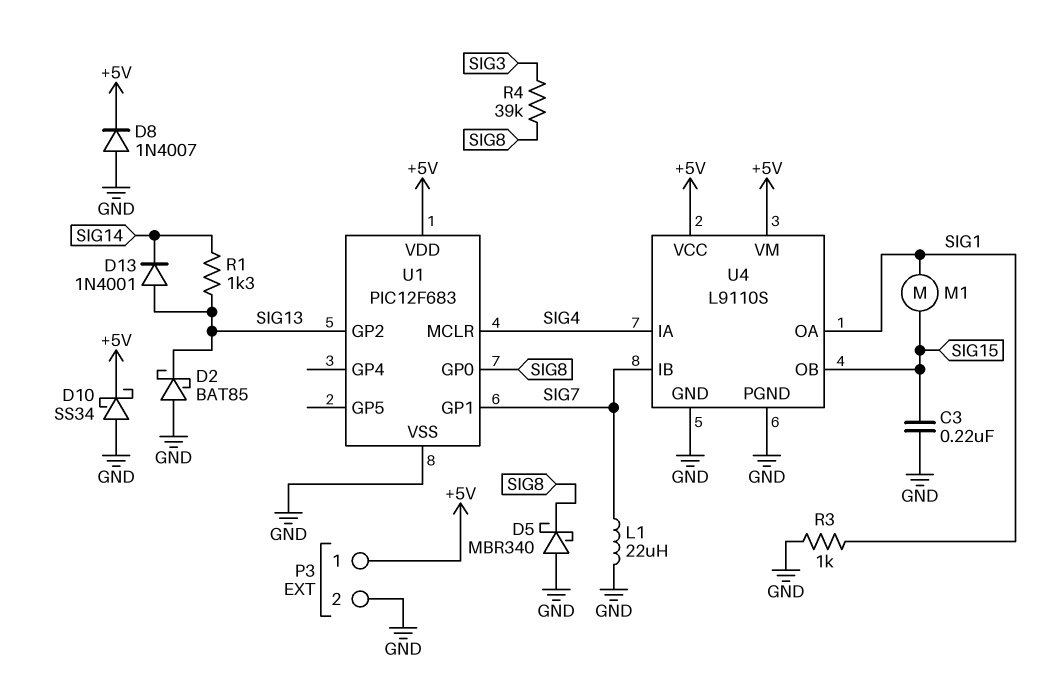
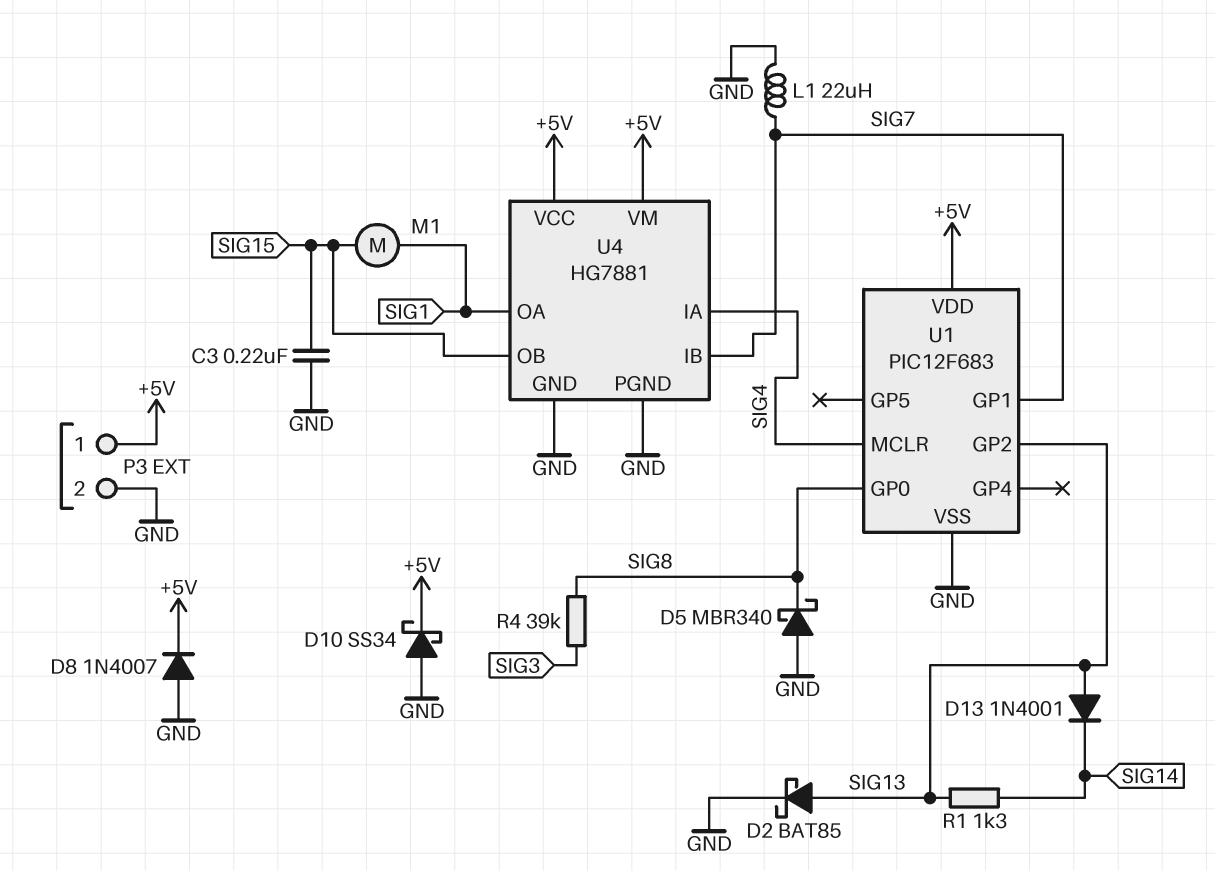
D2: schottky BAT85 (A GND, K SIG13) -> schottky BAT85 (A SIG13, K GND)
R3: 1k (GND, SIG1) -> none
U4: L9110S -> HG7881

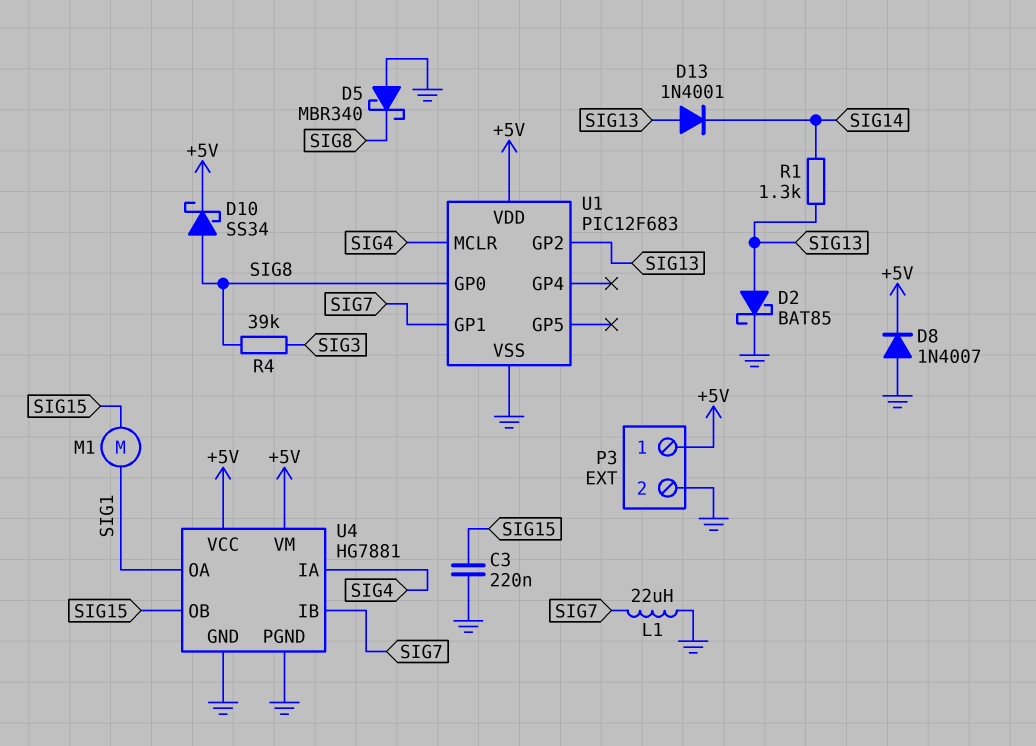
D10: schottky SS34 (A GND, K +5V) -> schottky SS34 (A SIG8, K +5V)

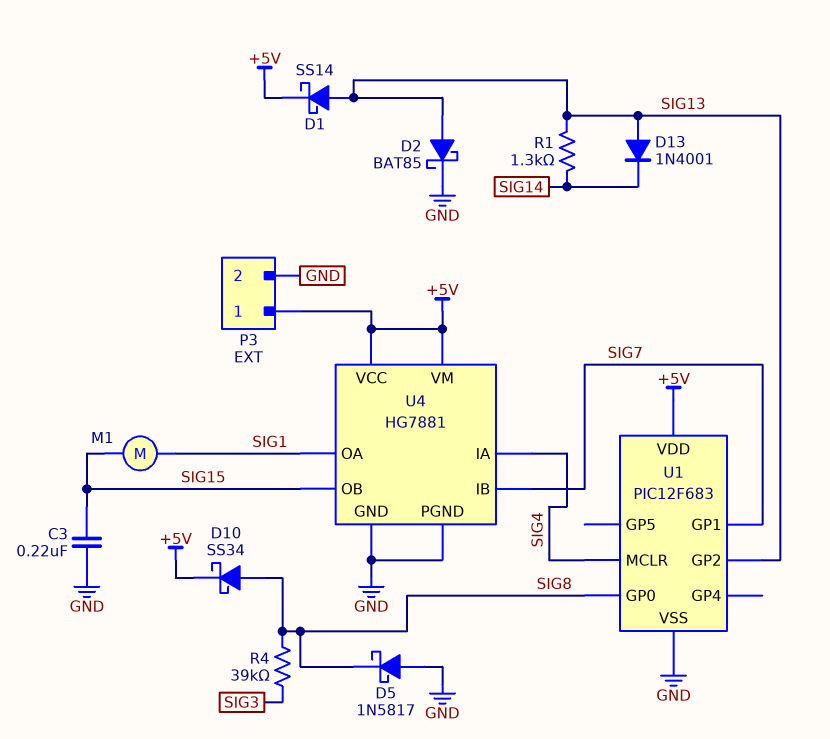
D1: none -> schottky SS14 (A SIG13, K +5V)
D5: schottky MBR340 (A GND, K SIG8) -> schottky 1N5817 (A GND, K SIG8)
D8: diode 1N4007 (A GND, K +5V) -> none
L1: 22uH (GND, SIG7) -> none

